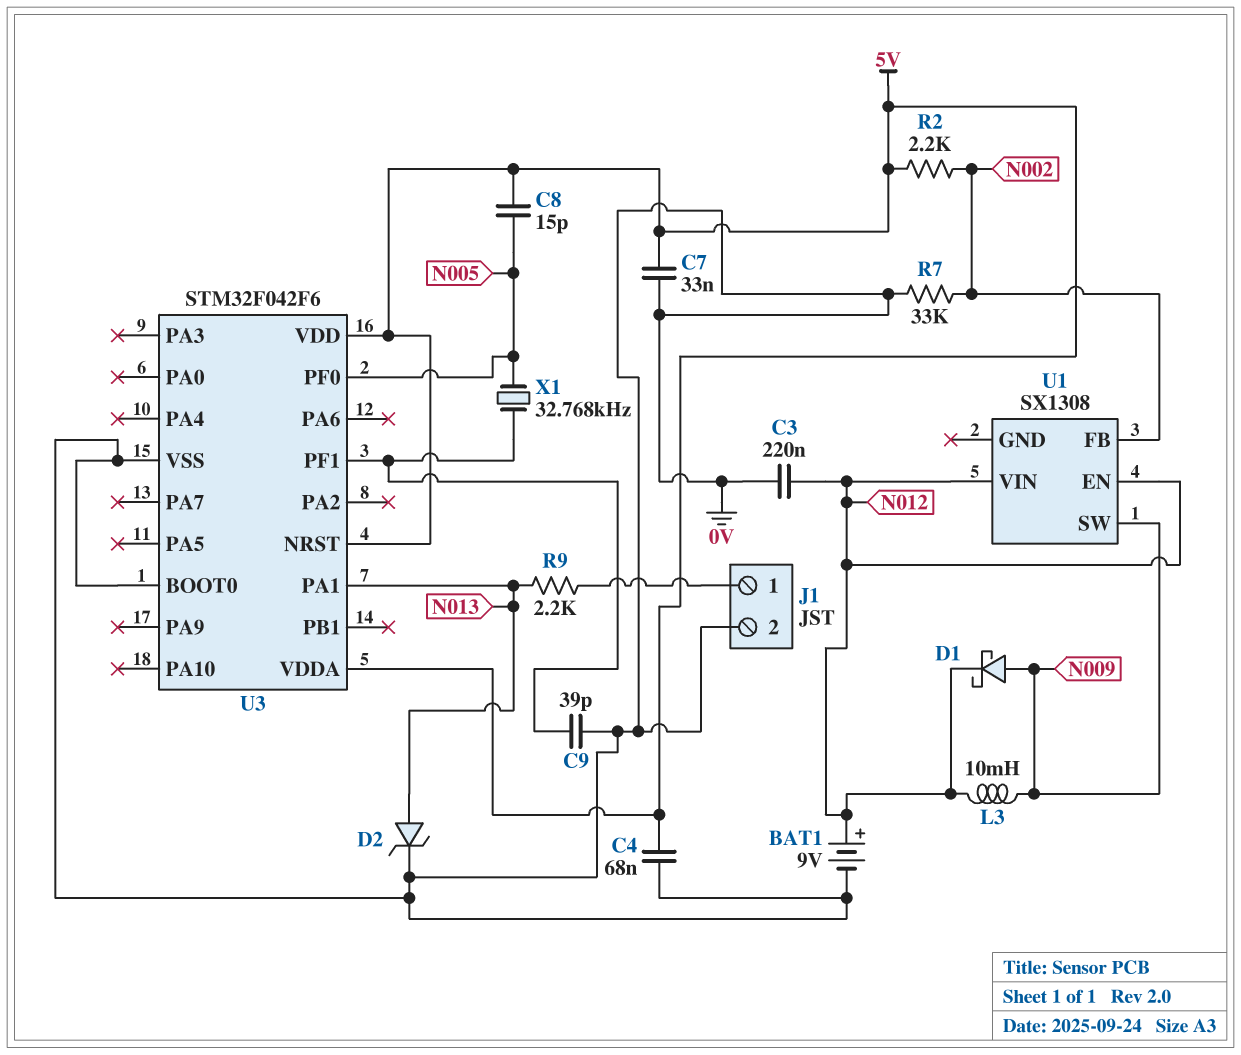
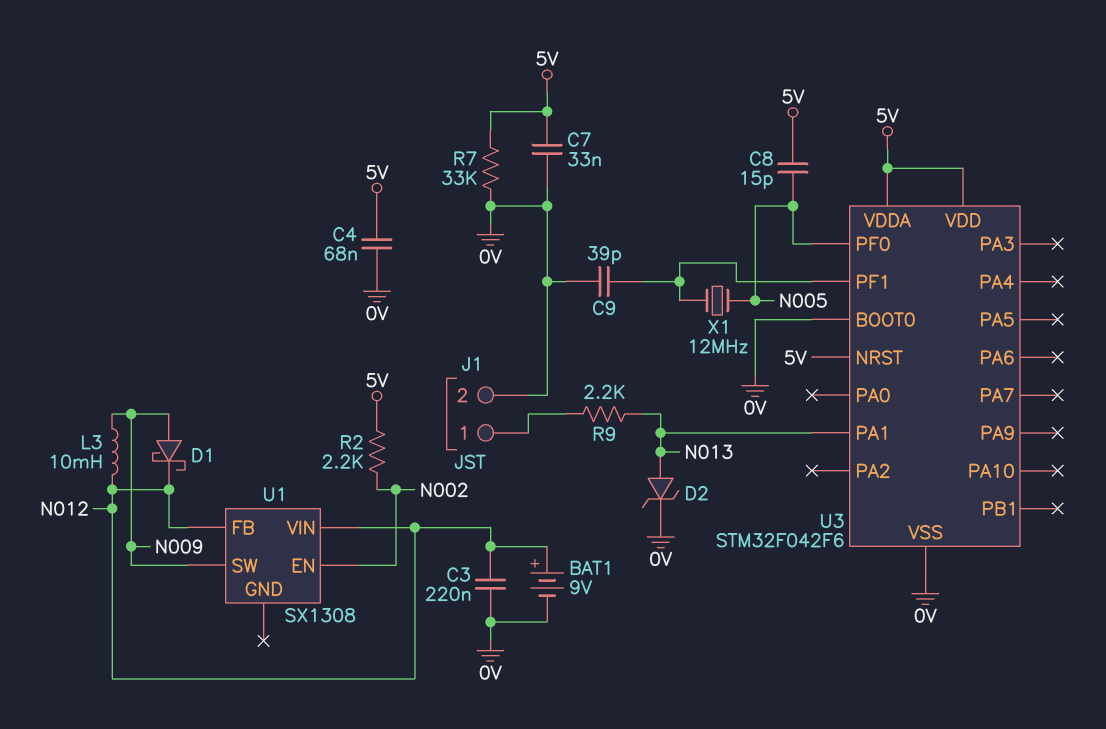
R7: 33k (0V, N002) -> 33k (0V, 5V)
U1 pin EN: N012 -> N002
U1 pin FB: N002 -> N012
X1: 32.768kHz (N005, U3/PF1) -> 12MHz (N005, U3/PF1)

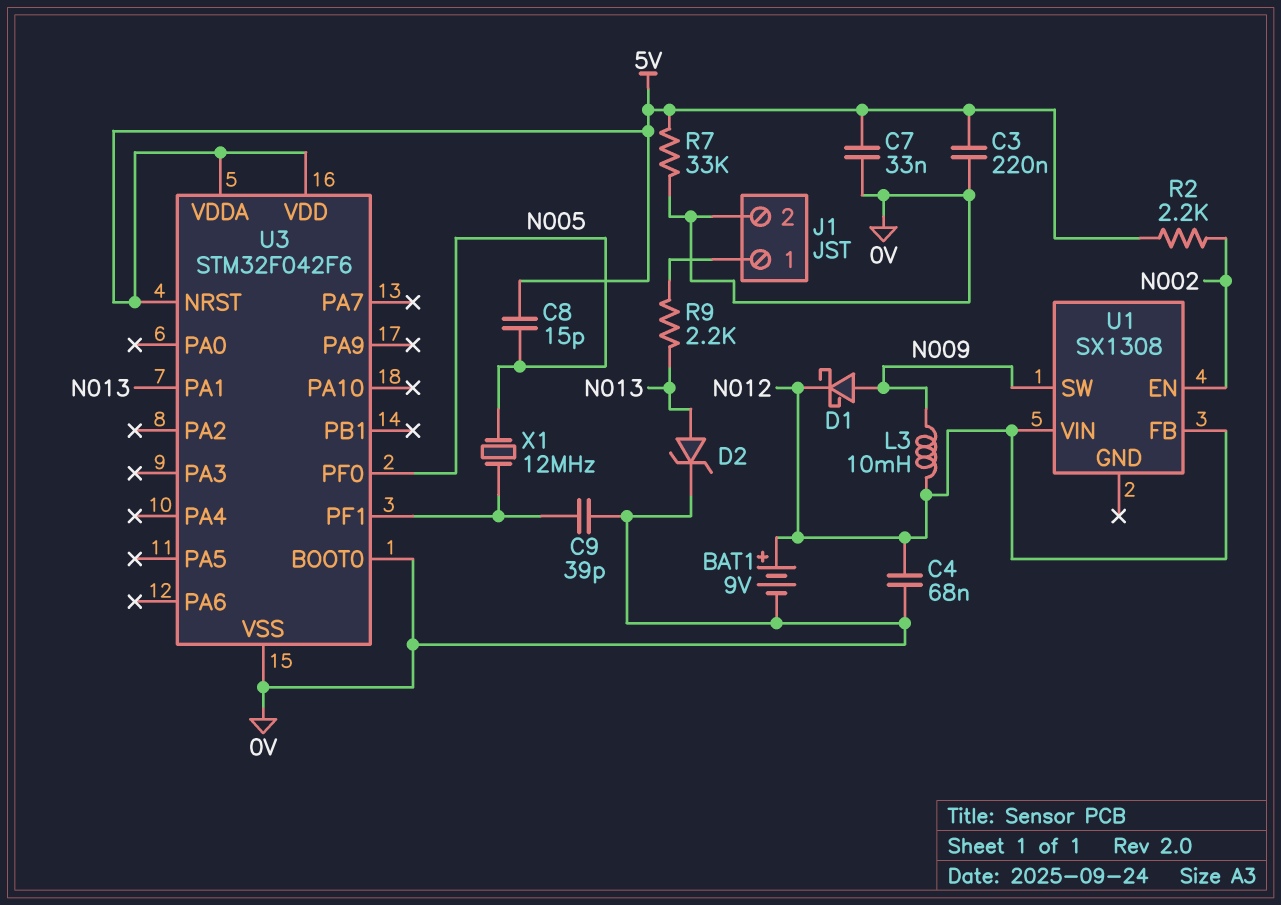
C3: 220nF (0V, N012) -> 220nF (0V, 5V)
C4: 68nF (0V, 5V) -> 68nF (0V, N012)

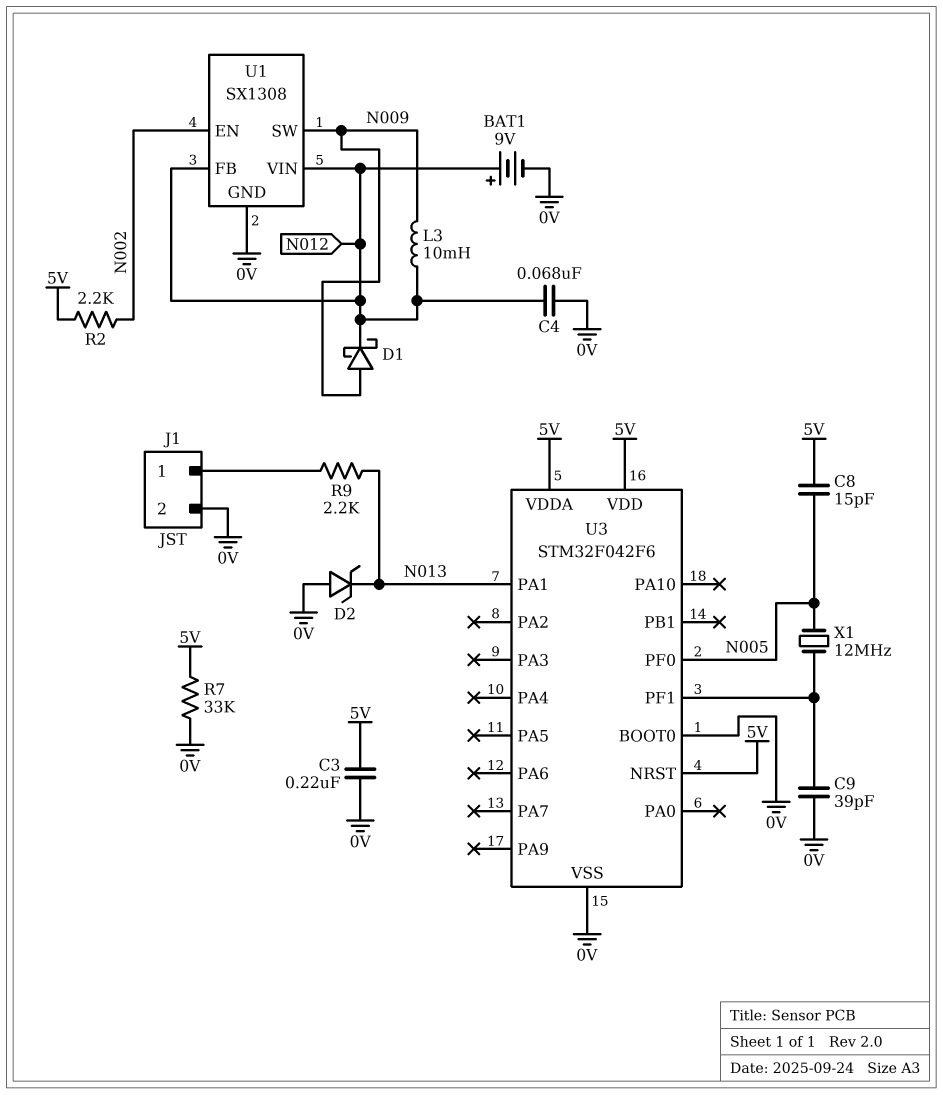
C7: 33nF (0V, 5V) -> none
D2: zener (A N013, K 0V) -> zener (A 0V, K N013)
U1 pin GND: none -> 0V

